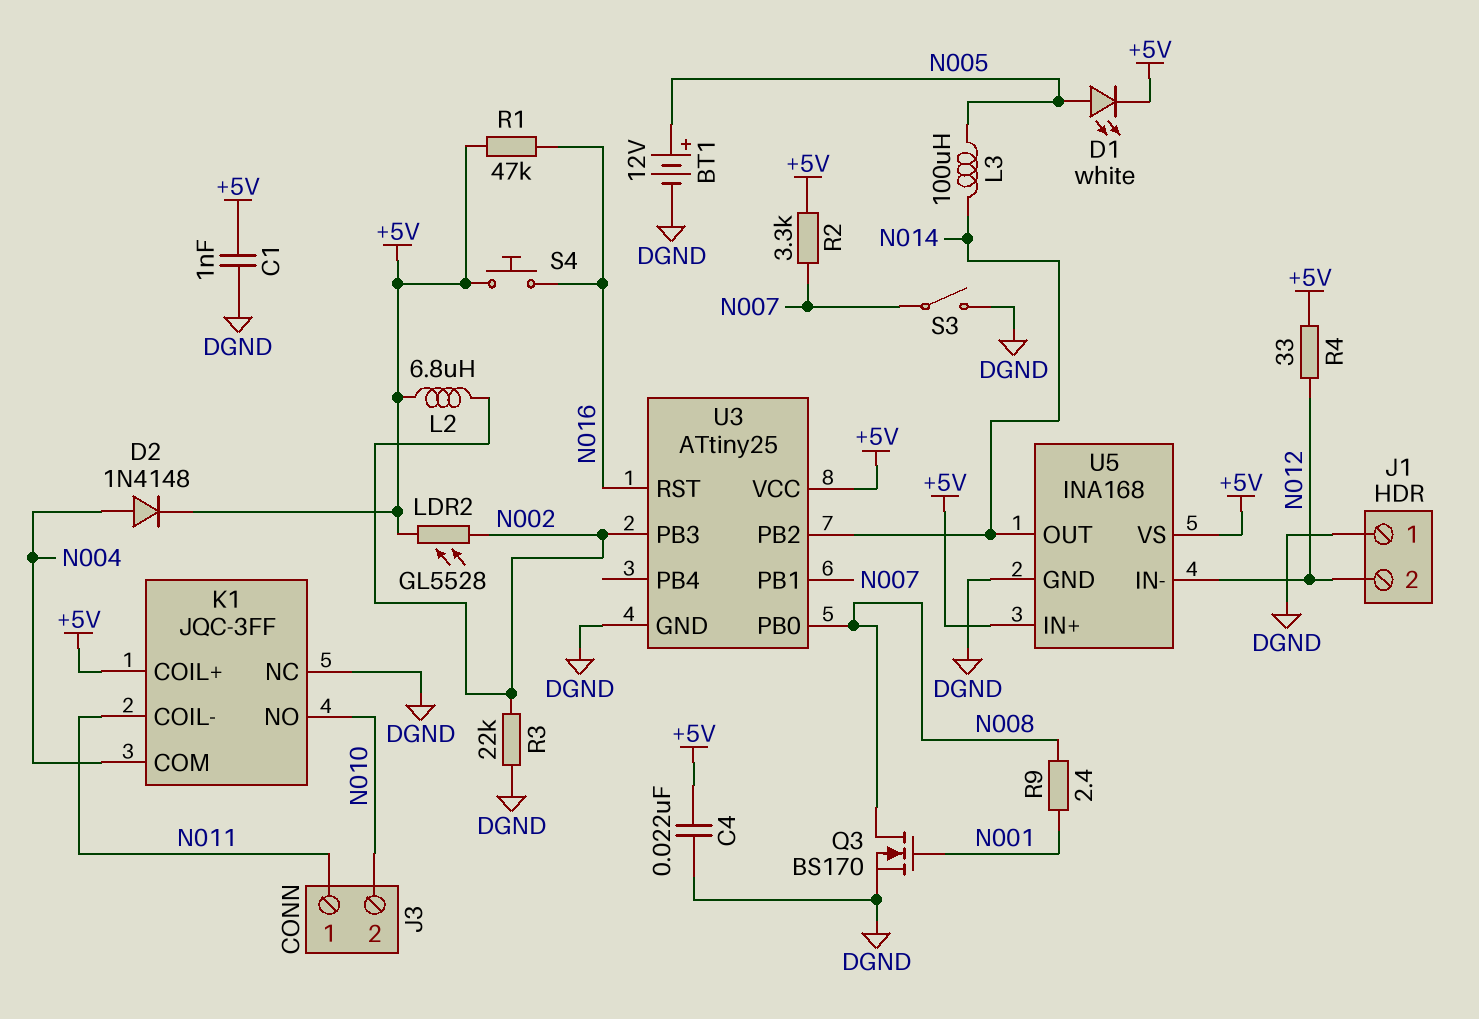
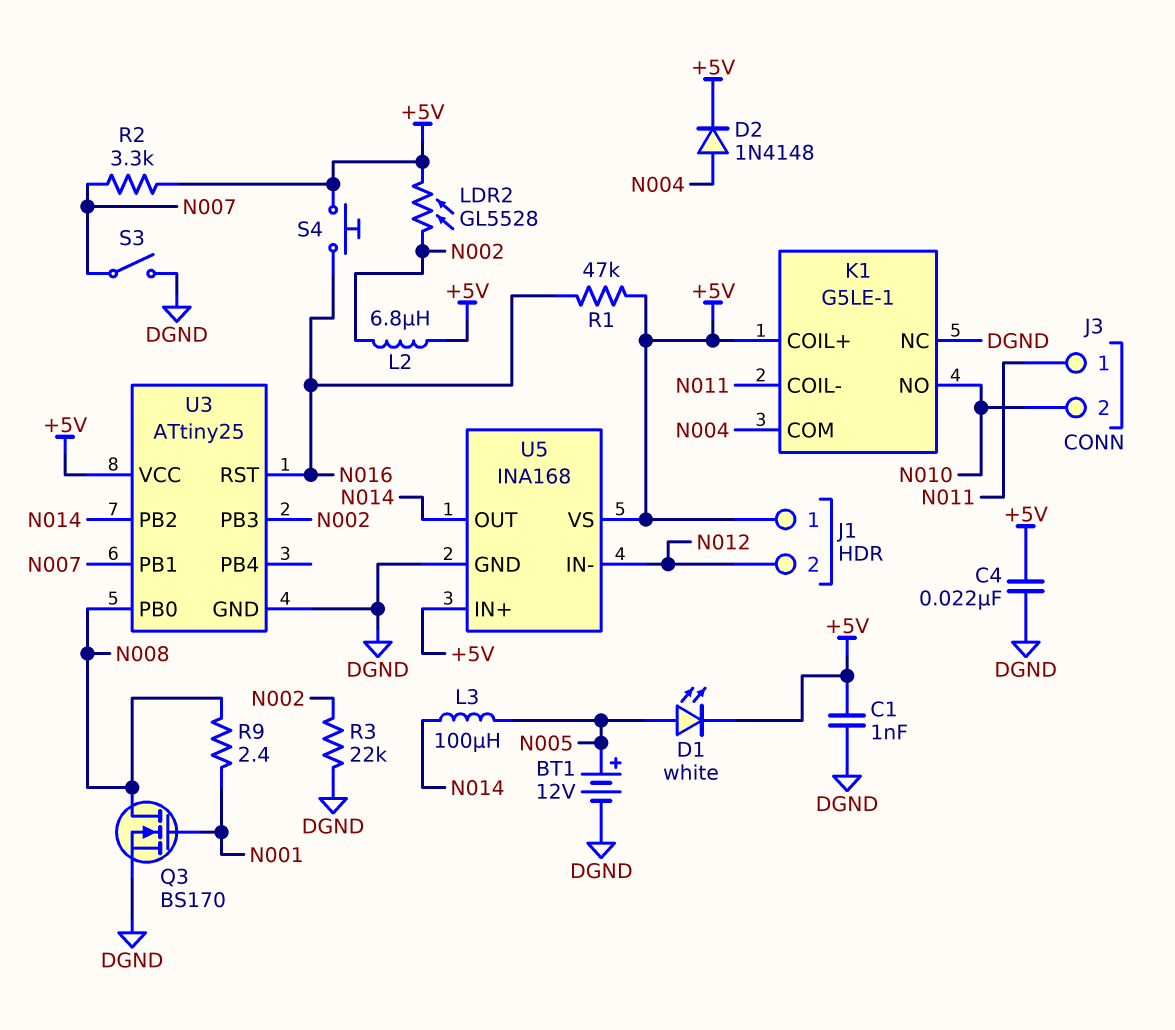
J1 pin 1: DGND -> +5V
K1: JQC-3FF -> G5LE-1
R4: 33 (+5V, N012) -> none

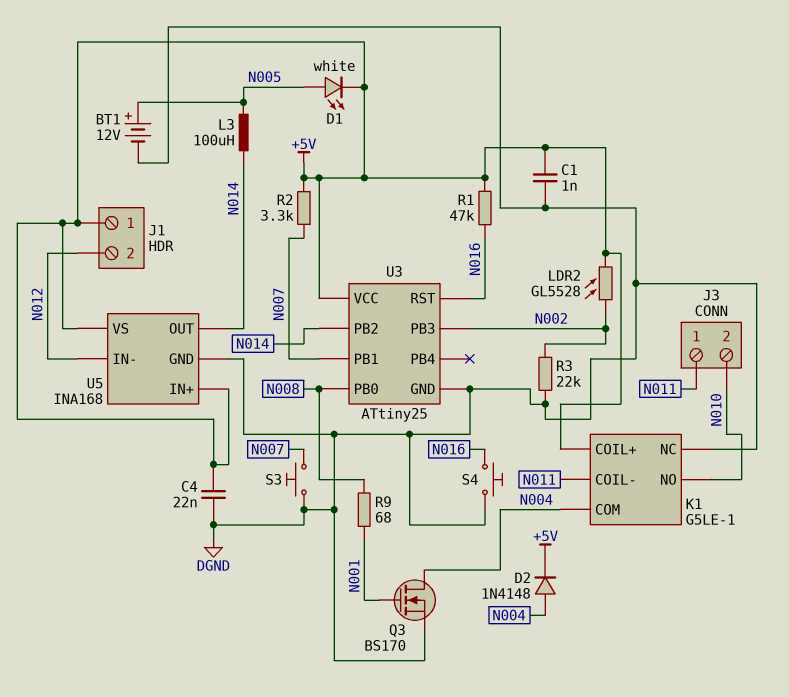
L2: 6.8uH (+5V, N002) -> none
Q3: NMOS BS170 (G N001, D N008, S DGND) -> NMOS BS170 (G N001, D N004, S DGND)
R9: 2.4 (N001, N008) -> 68 (N001, N008)
S3: switch (DGND, N007) -> button (DGND, N007)
S4: button (+5V, N016) -> button (DGND, N016)

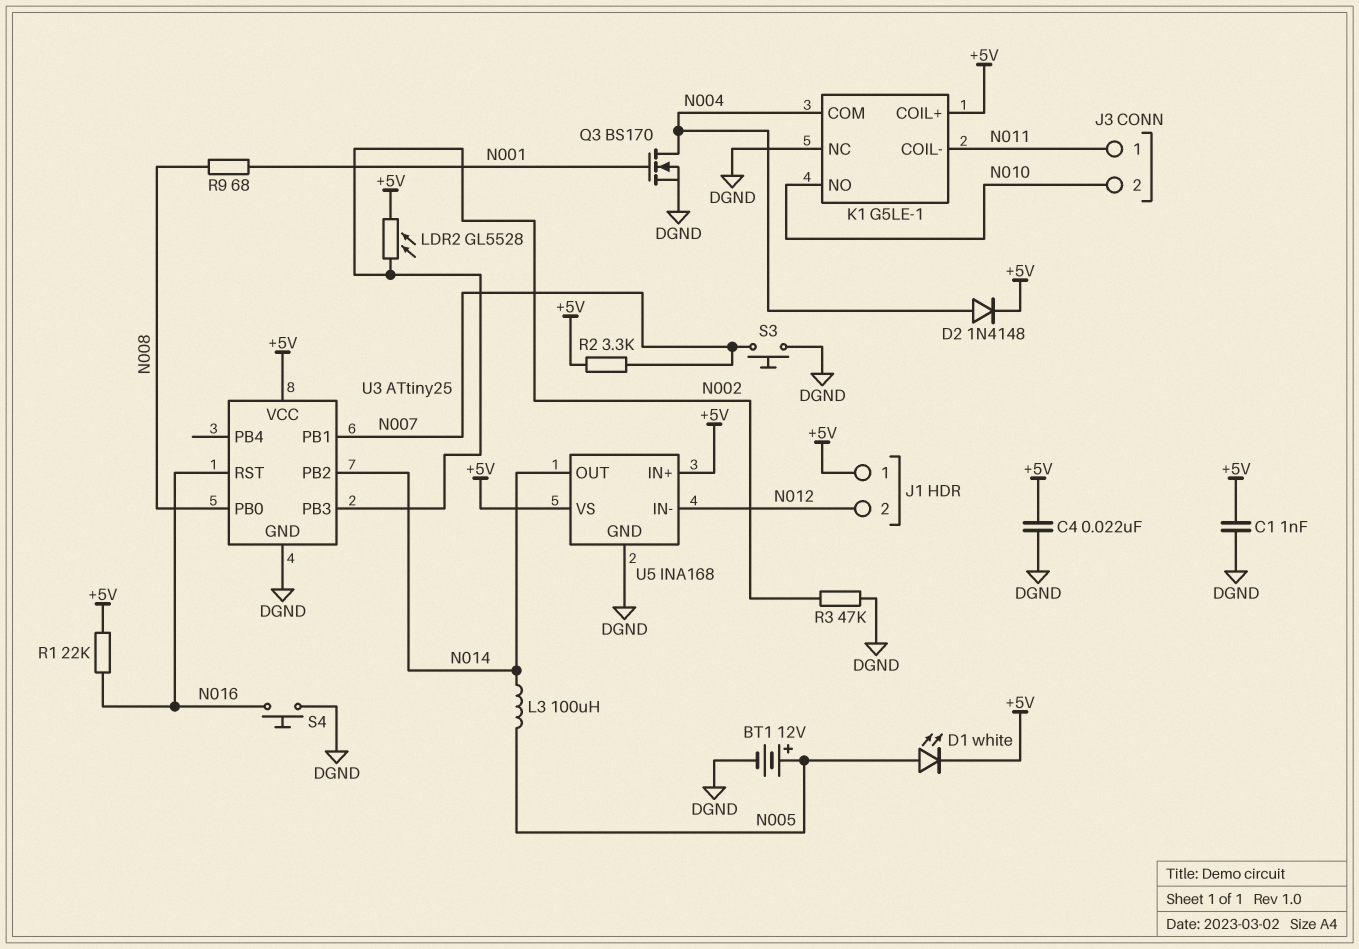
R1: 47k (+5V, N016) -> 22k (+5V, N016)
R3: 22k (DGND, N002) -> 47k (DGND, N002)

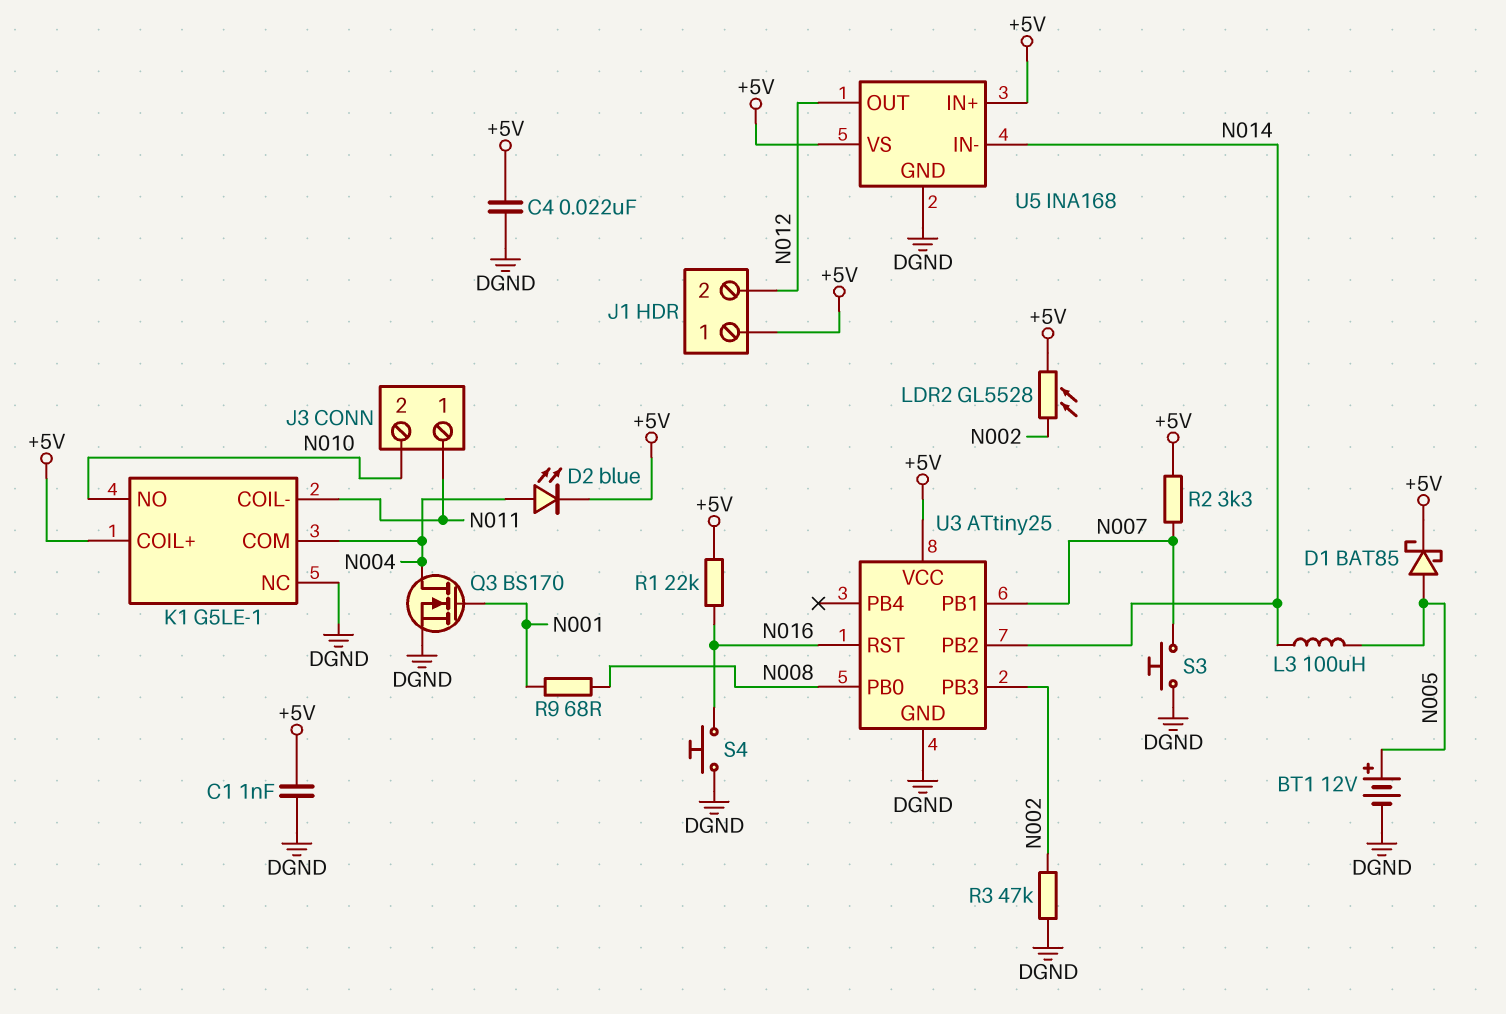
D1: LED white (A N005, K +5V) -> schottky BAT85 (A N005, K +5V)
D2: diode 1N4148 (A N004, K +5V) -> LED blue (A N004, K +5V)
U5 pin IN-: N012 -> N014
U5 pin OUT: N014 -> N012

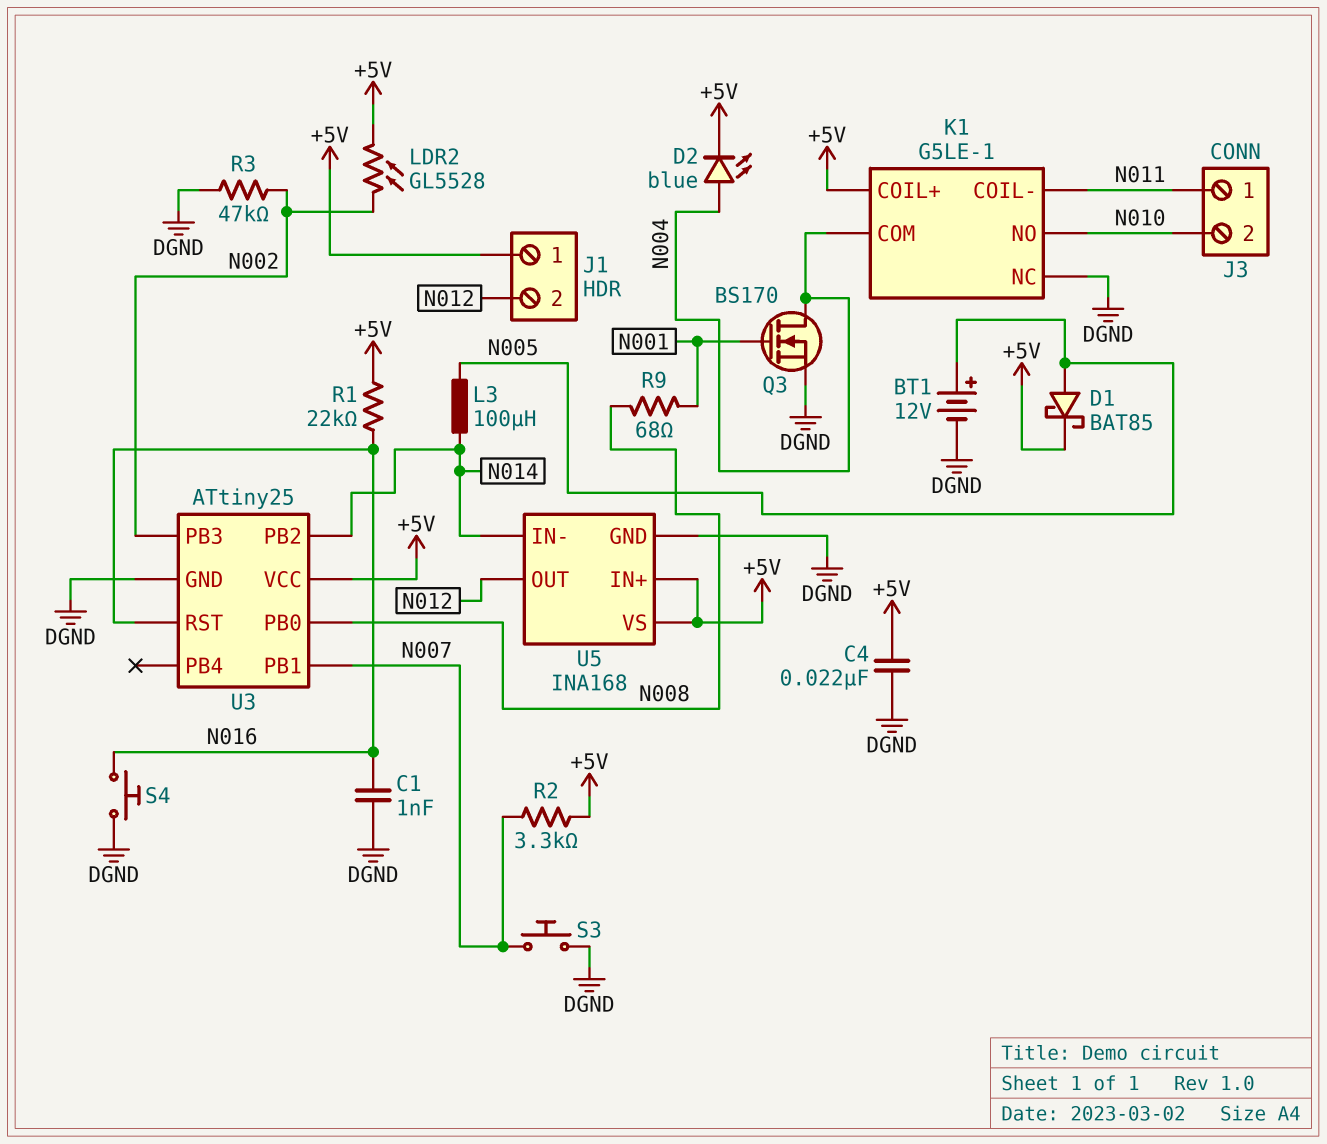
C1: 1nF (+5V, DGND) -> 1nF (DGND, N016)

